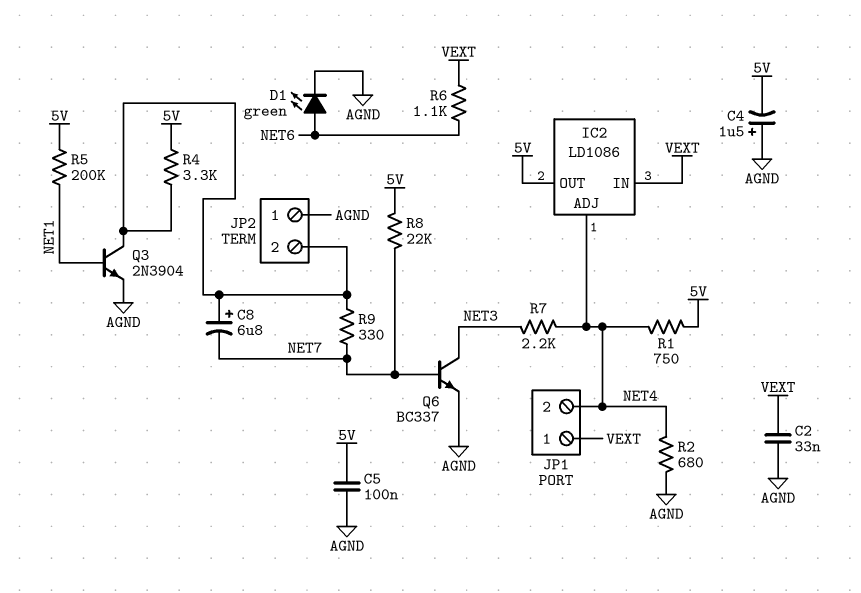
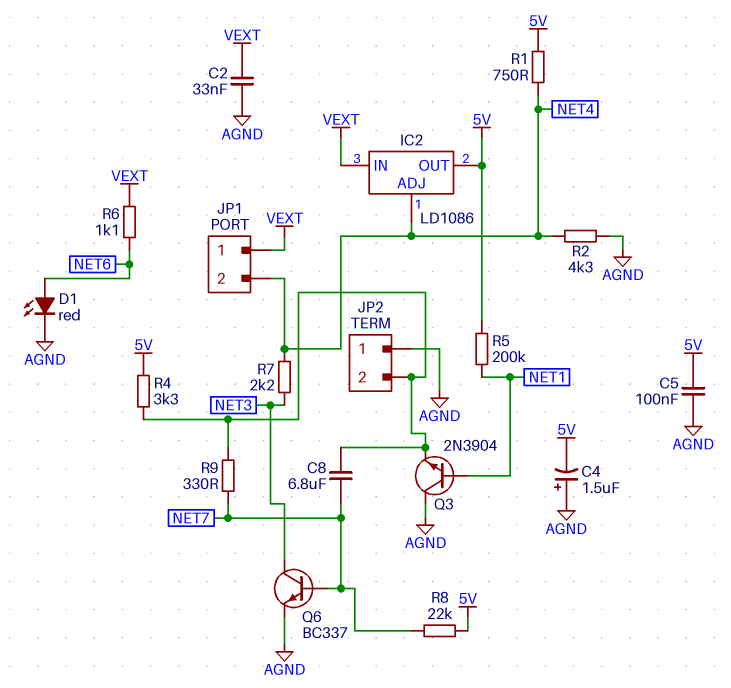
C8: 6.8uF (plus JP2/2, minus NET7) -> 6.8uF (JP2/2, NET7)
D1: LED green (A NET6, K AGND) -> LED red (A NET6, K AGND)
Q3: NPN 2N3904 (B NET1, C JP2/2, E AGND) -> NPN 2N3904 (B NET1, C AGND, E JP2/2)
R2: 680 (AGND, NET4) -> 4.3k (AGND, NET4)

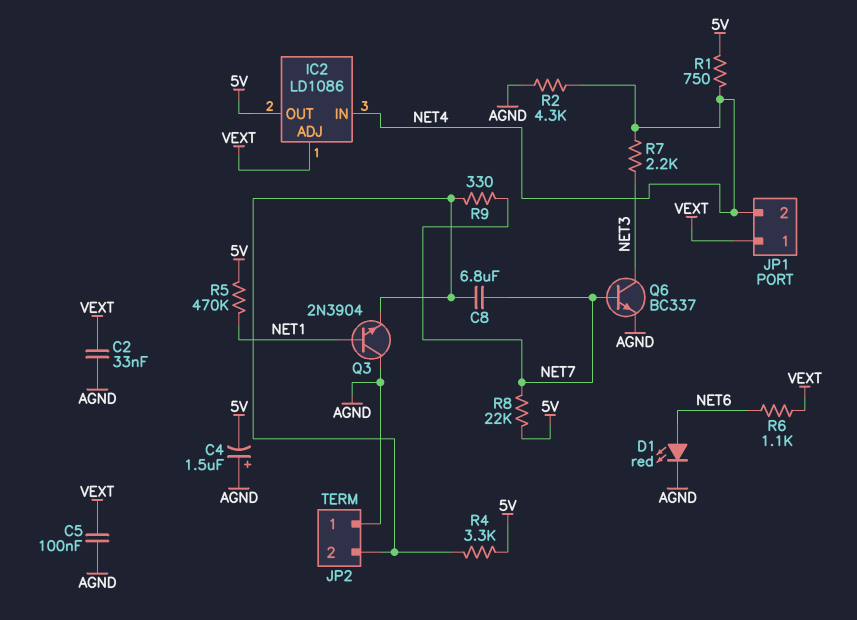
C5: 100nF (5V, AGND) -> 100nF (AGND, VEXT)
IC2 pin ADJ: NET4 -> VEXT
IC2 pin IN: VEXT -> NET4
R5: 200k (5V, NET1) -> 470k (5V, NET1)

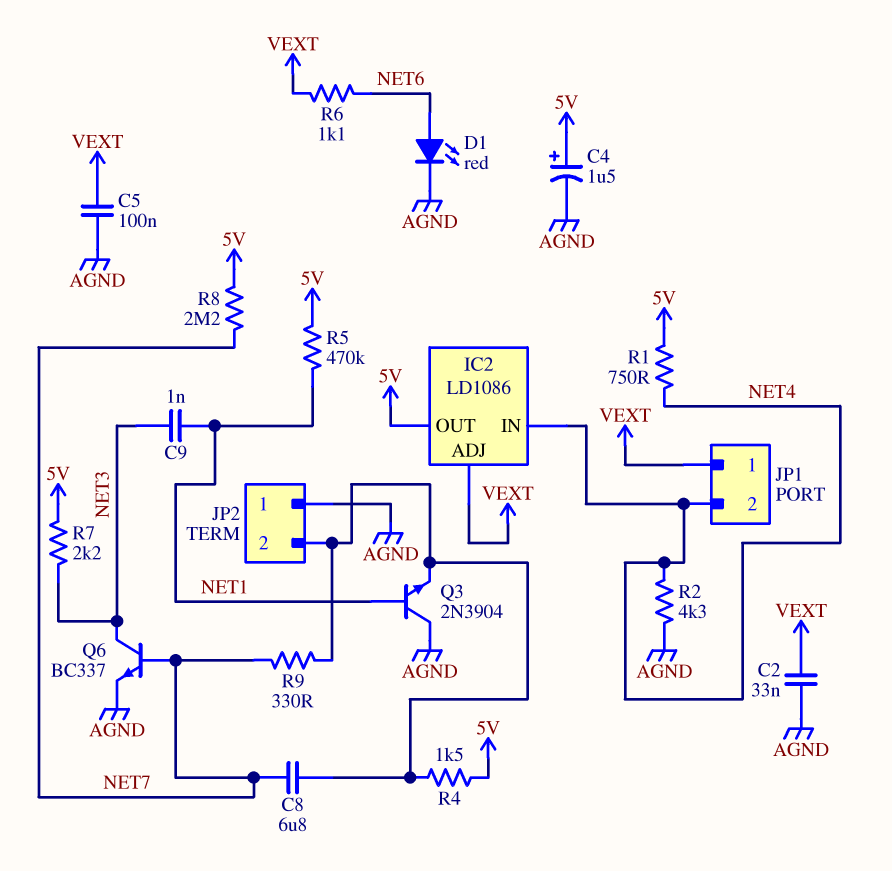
C4: 1.5uF (plus AGND, minus 5V) -> 1.5uF (plus 5V, minus AGND)
C9: none -> 1nF (NET1, NET3)
R4: 3.3k (5V, JP2/2) -> 1.5k (5V, JP2/2)
R7: 2.2k (NET3, NET4) -> 2.2k (5V, NET3)
R8: 22k (5V, NET7) -> 2.2M (5V, NET7)

